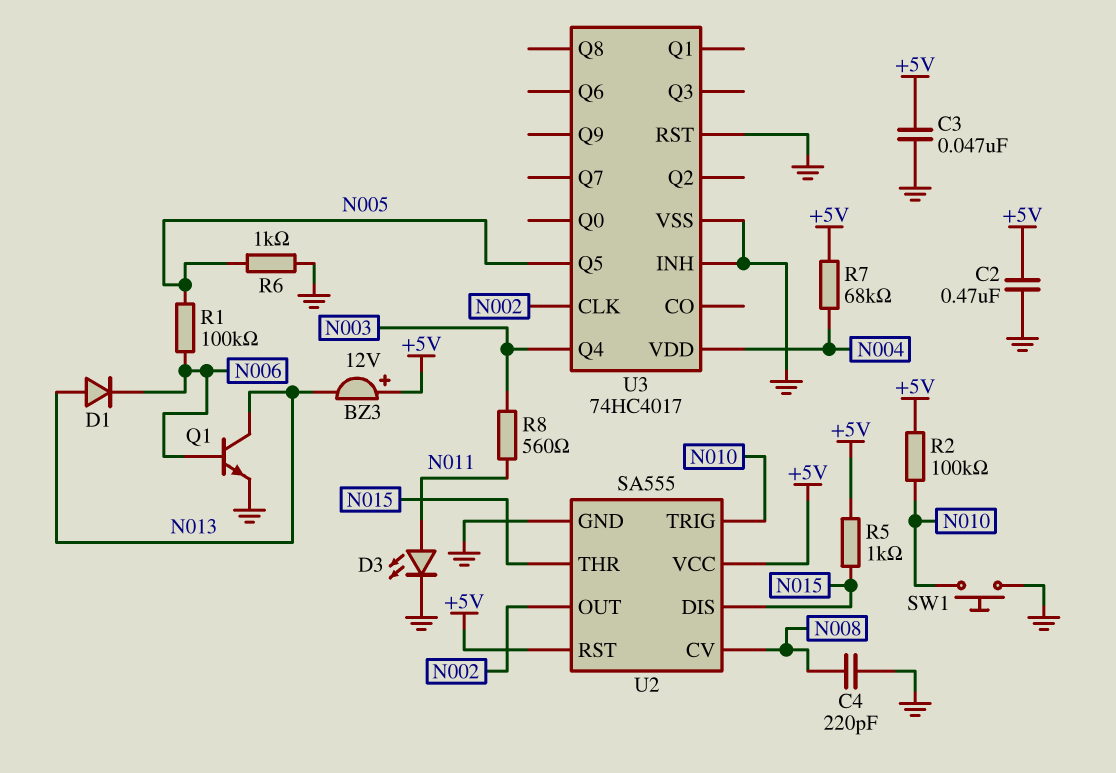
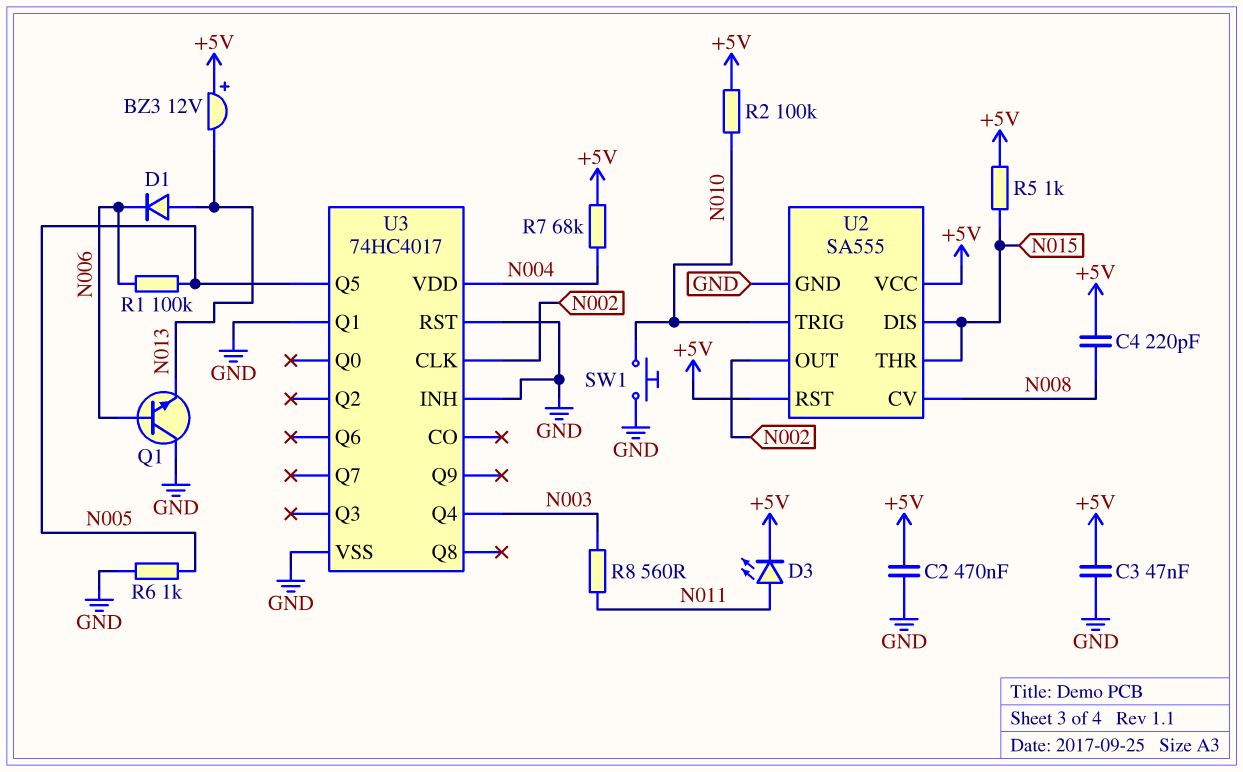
C4: 220pF (GND, N008) -> 220pF (+5V, N008)
D3: LED (A N011, K GND) -> LED (A N011, K +5V)
Q1: NPN (B N006, C N013, E GND) -> NPN (B N006, C GND, E N013)
U3 pin Q1: none -> GND

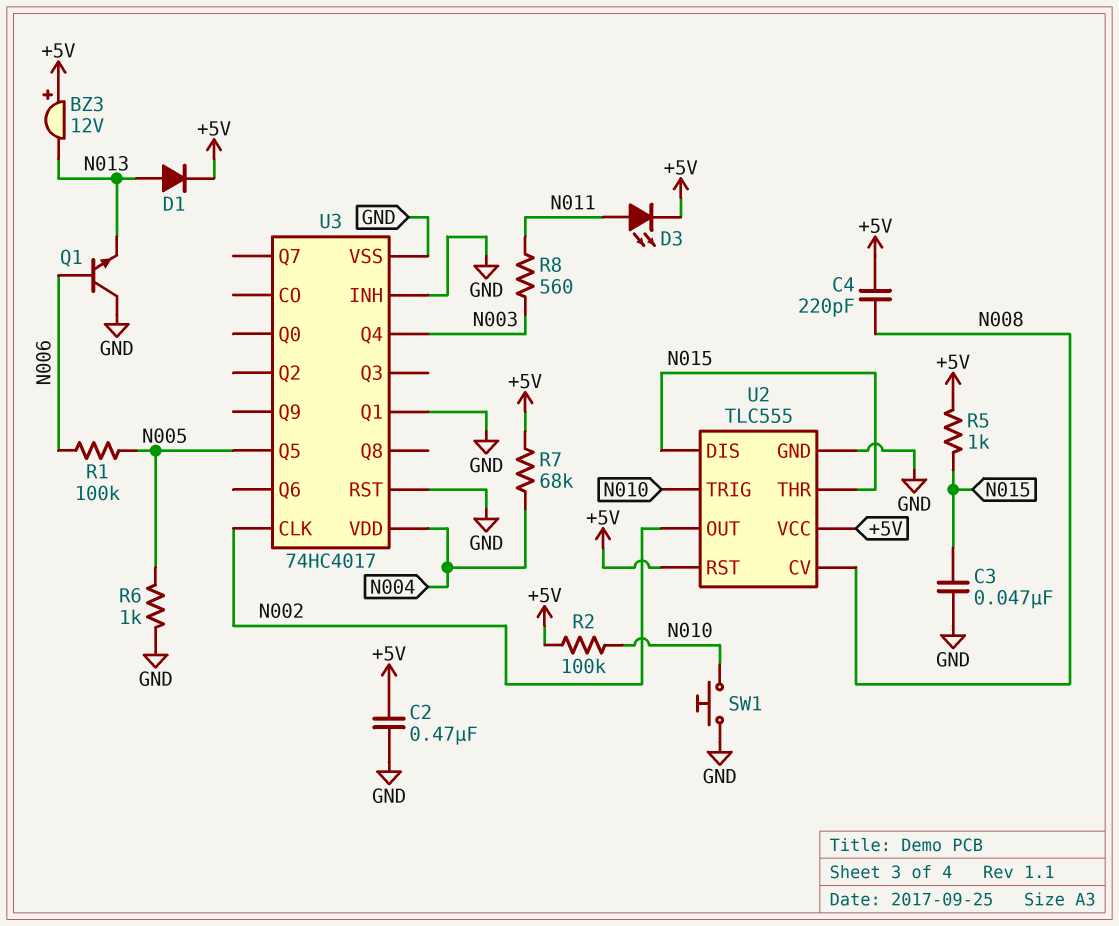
C3: 47nF (+5V, GND) -> 47nF (GND, N015)
D1: diode (A N013, K N006) -> diode (A N013, K +5V)
U2: SA555 -> TLC555

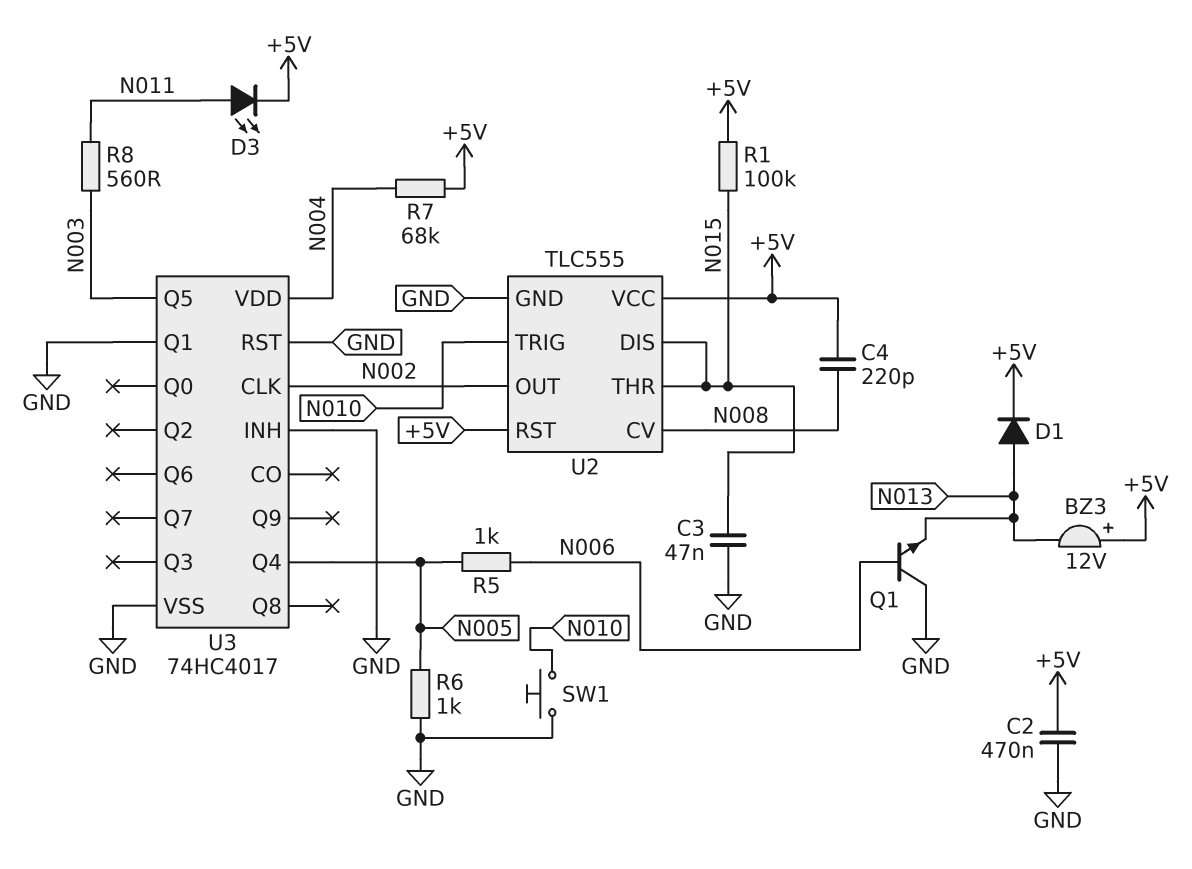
R1: 100k (N005, N006) -> 100k (+5V, N015)
R2: 100k (+5V, N010) -> none
R5: 1k (+5V, N015) -> 1k (N005, N006)
U3 pin Q4: N003 -> N005
U3 pin Q5: N005 -> N003

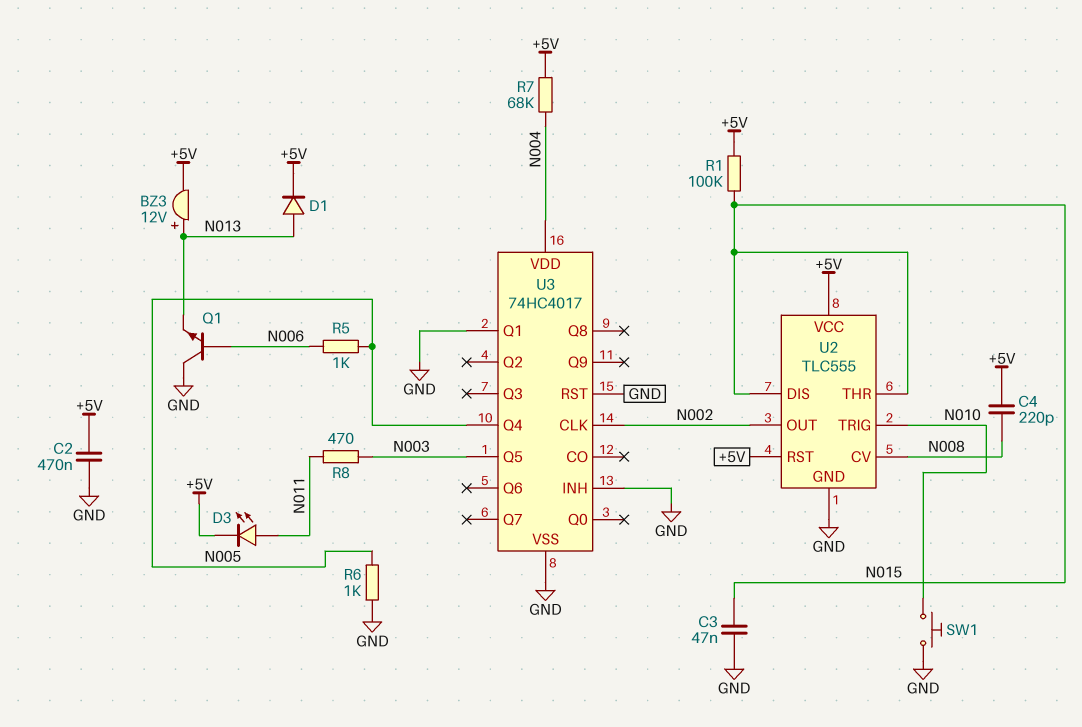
BZ3: buzzer 12V (plus +5V, minus N013) -> buzzer 12V (plus N013, minus +5V)
R8: 560 (N003, N011) -> 470 (N003, N011)

